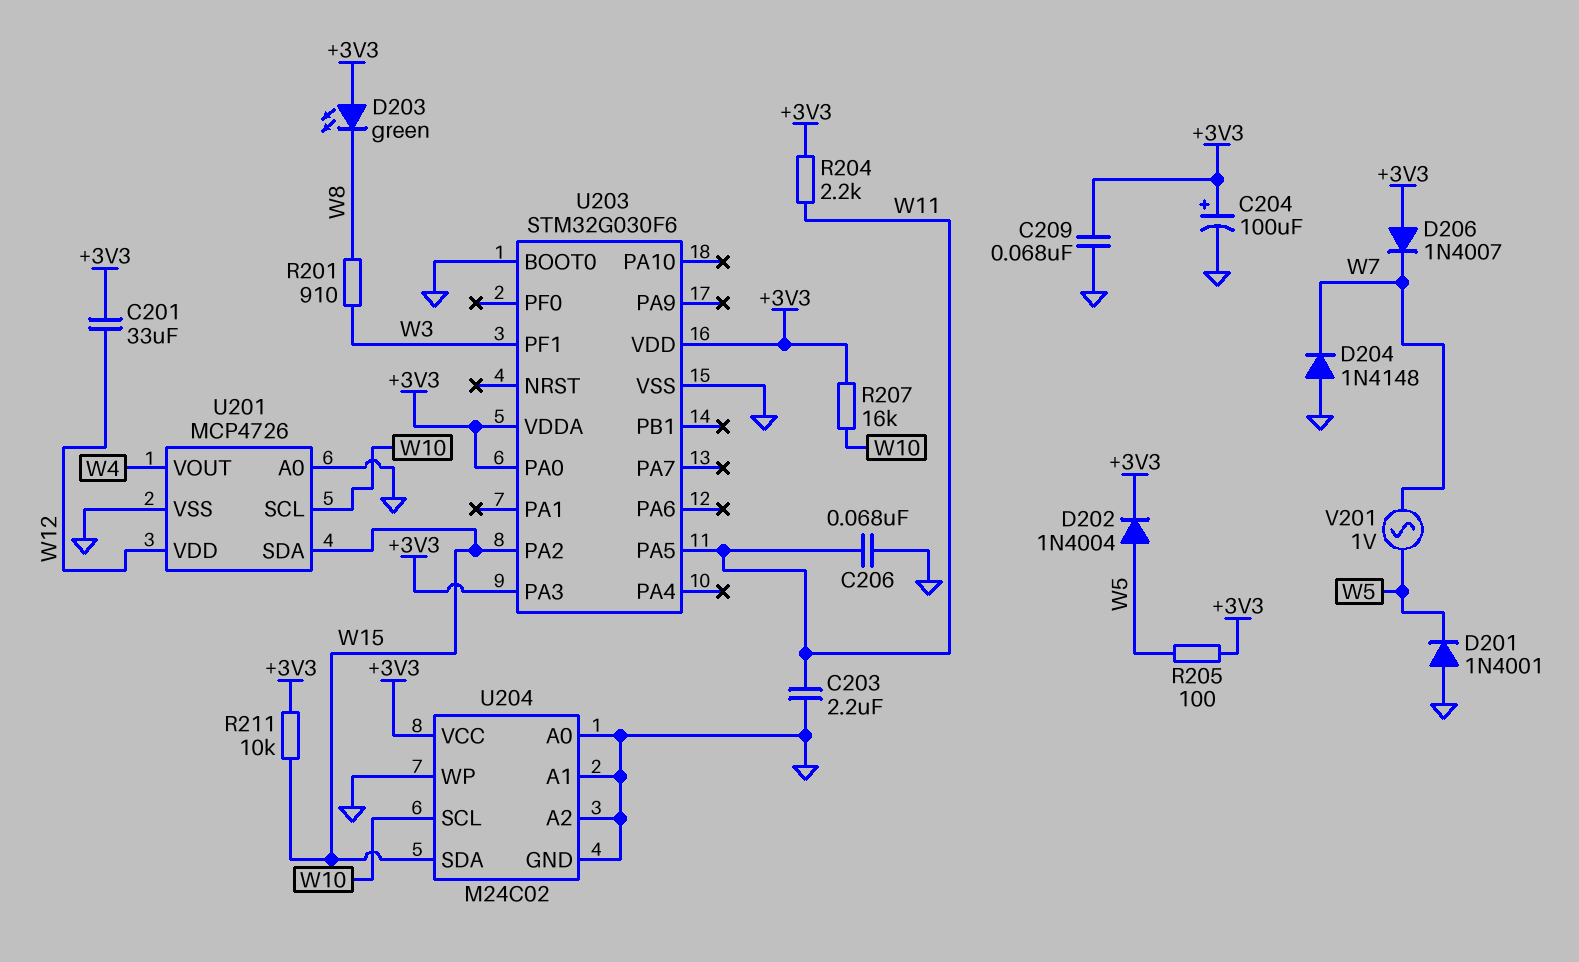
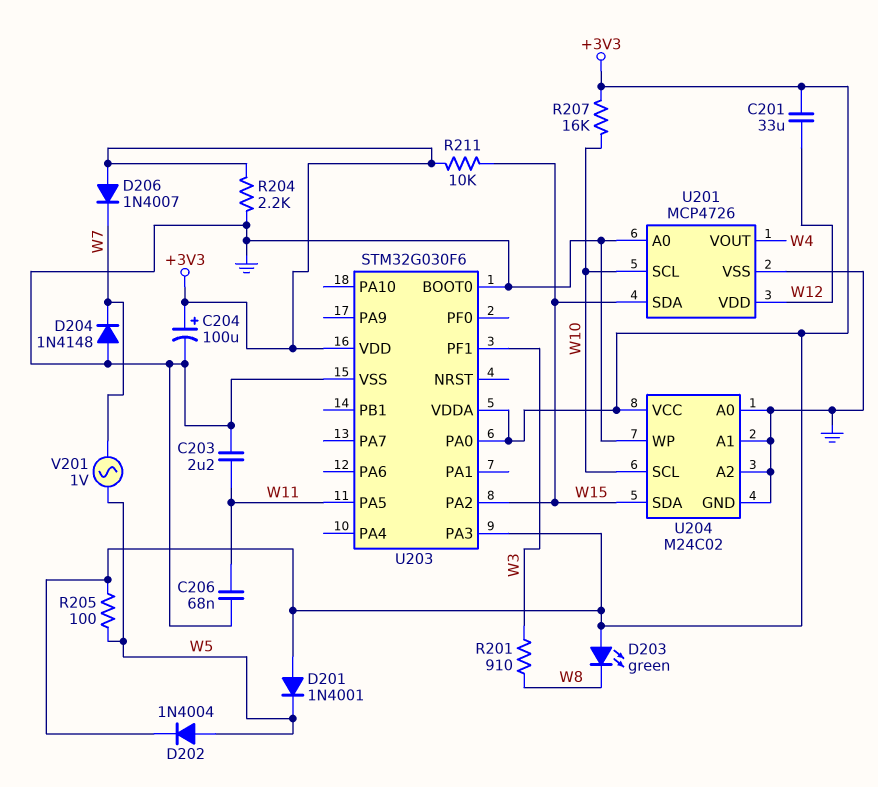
C209: 68nF (+3V3, GND) -> none
D201: diode 1N4001 (A GND, K W5) -> diode 1N4001 (A +3V3, K W5)
R204: 2.2k (+3V3, W11) -> 2.2k (+3V3, GND)

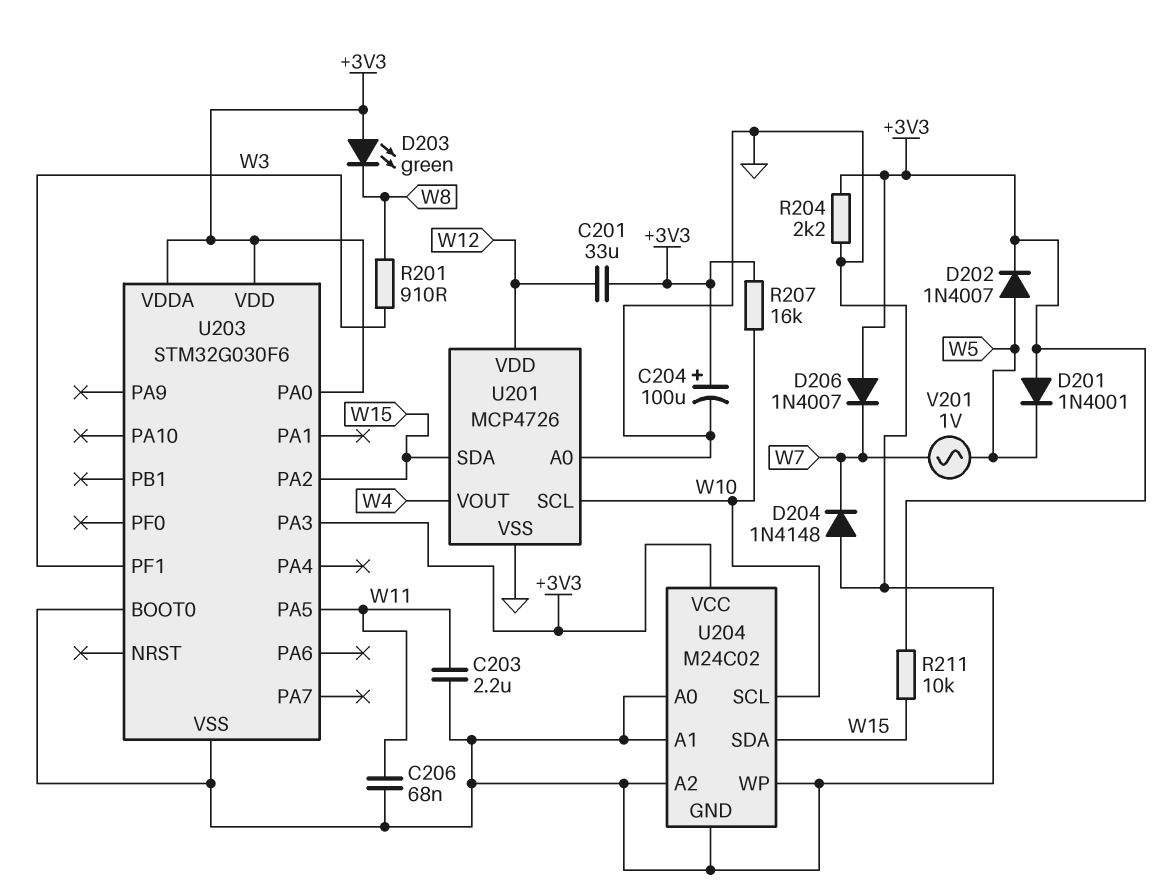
D202: diode 1N4004 (A W5, K +3V3) -> diode 1N4007 (A W5, K +3V3)
R205: 100 (+3V3, W5) -> none

